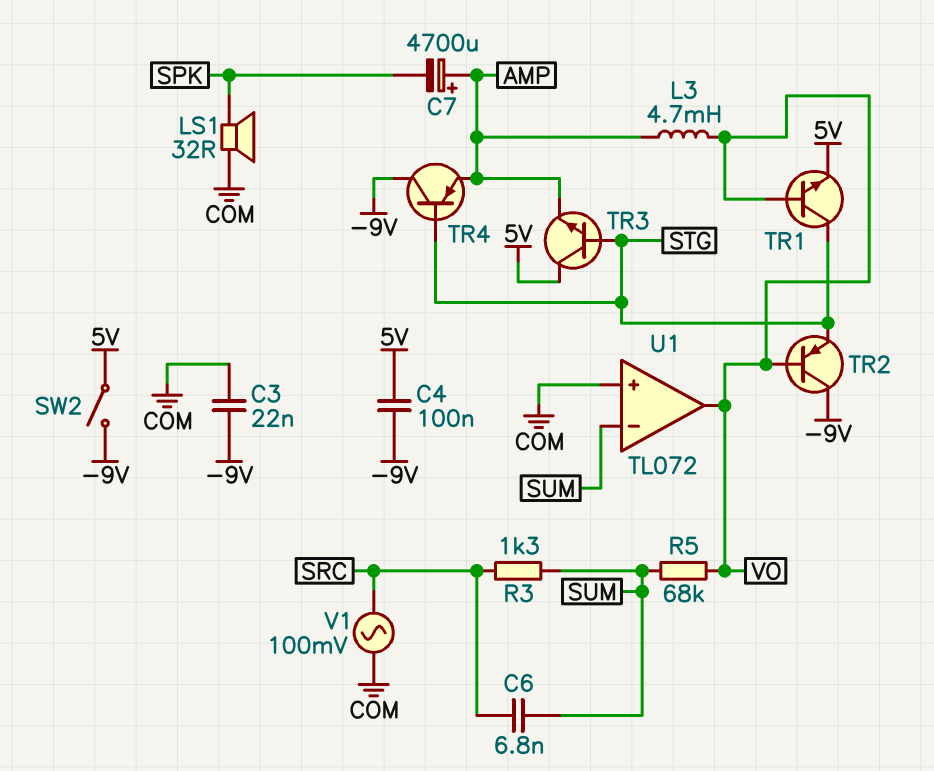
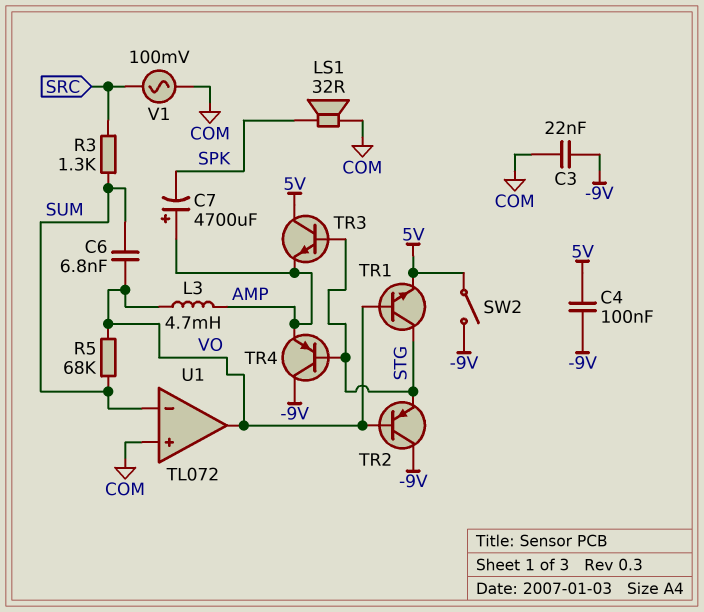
C6: 6.8nF (SRC, SUM) -> 6.8nF (SUM, VO)

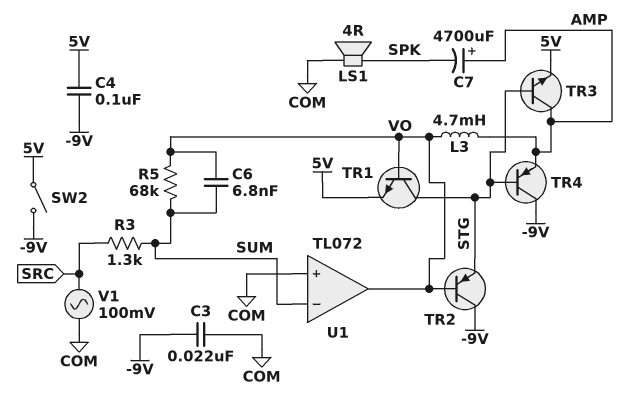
LS1: speaker 32R (COM, SPK) -> speaker 4R (COM, SPK)
TR3: NPN (B STG, C 5V, E AMP) -> NPN (B STG, C AMP, E 5V)

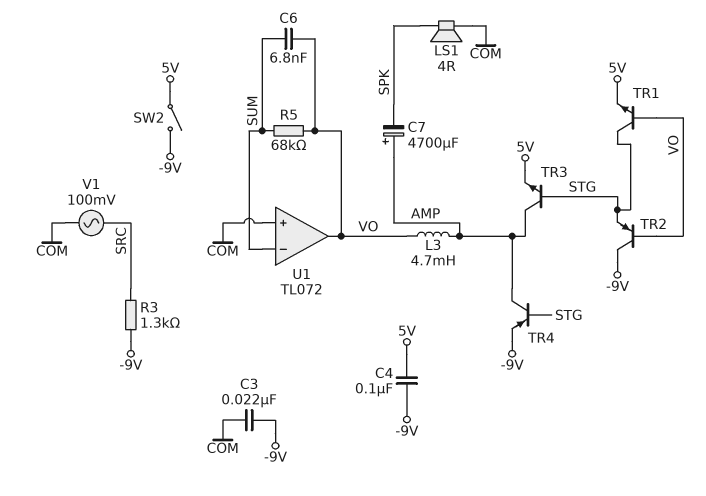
R3: 1.3k (SRC, SUM) -> 1.3k (-9V, SRC)
TR4: PNP (B STG, C -9V, E AMP) -> PNP (B STG, C AMP, E -9V)

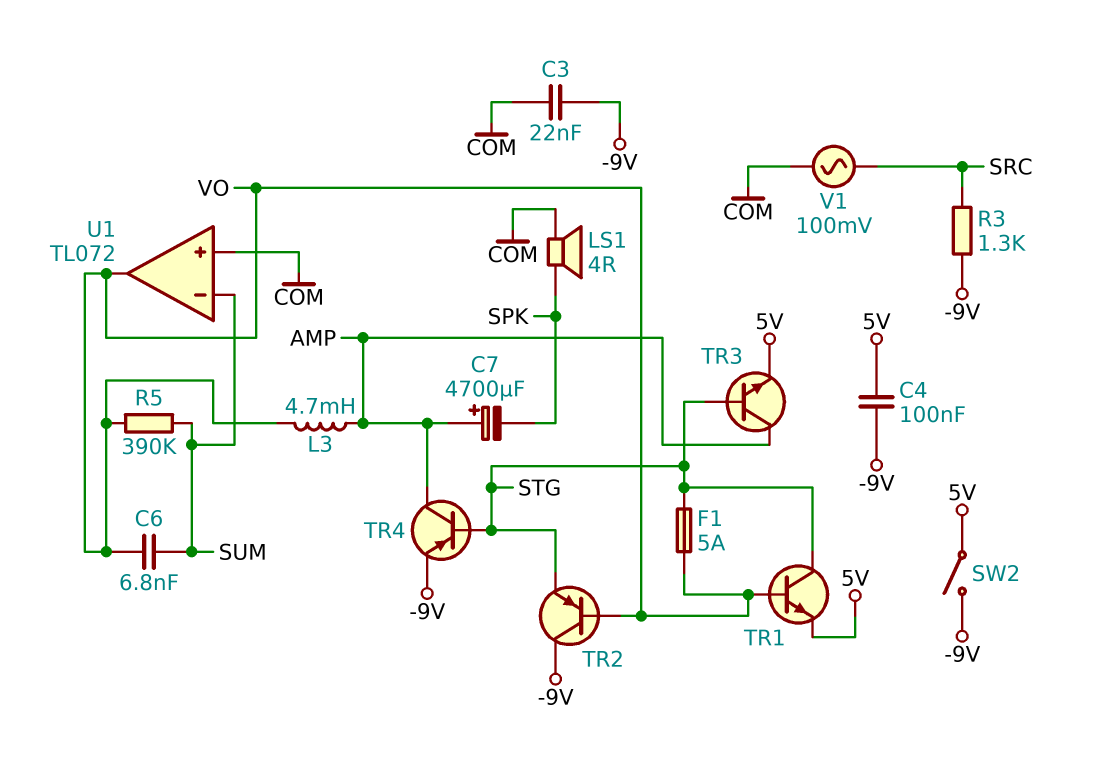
F1: none -> 5A (STG, VO)
R5: 68k (SUM, VO) -> 390k (SUM, VO)

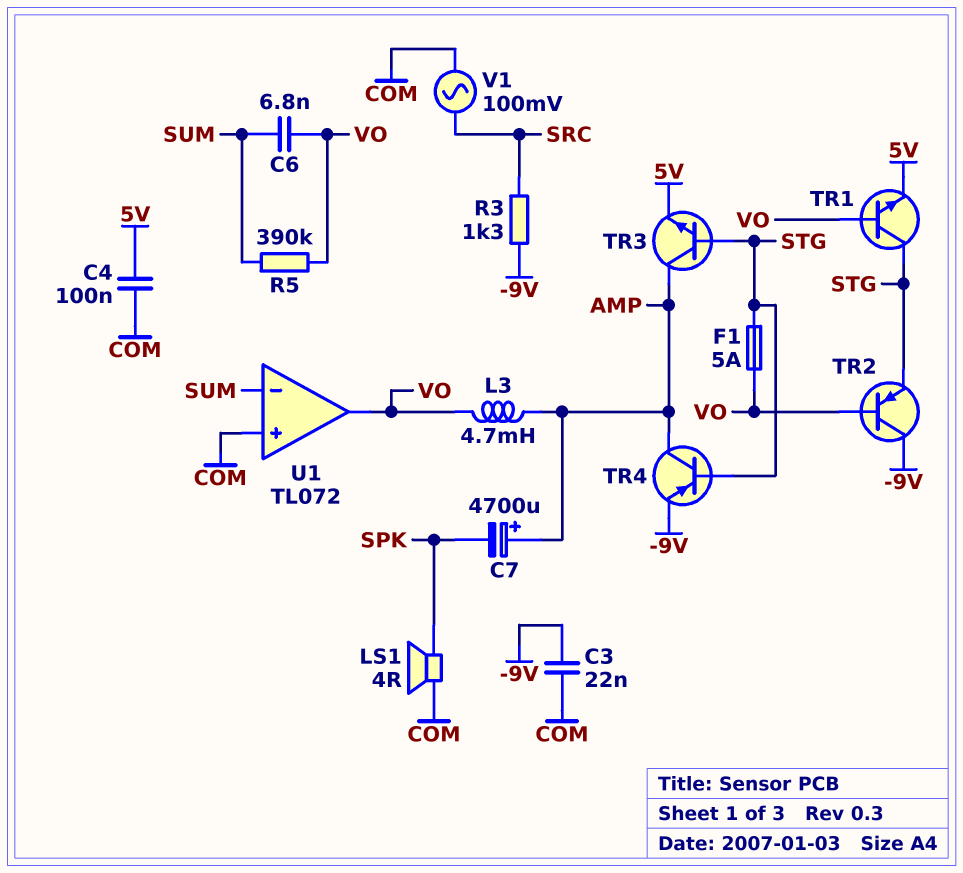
C4: 100nF (-9V, 5V) -> 100nF (5V, COM)
SW2: switch (-9V, 5V) -> none

